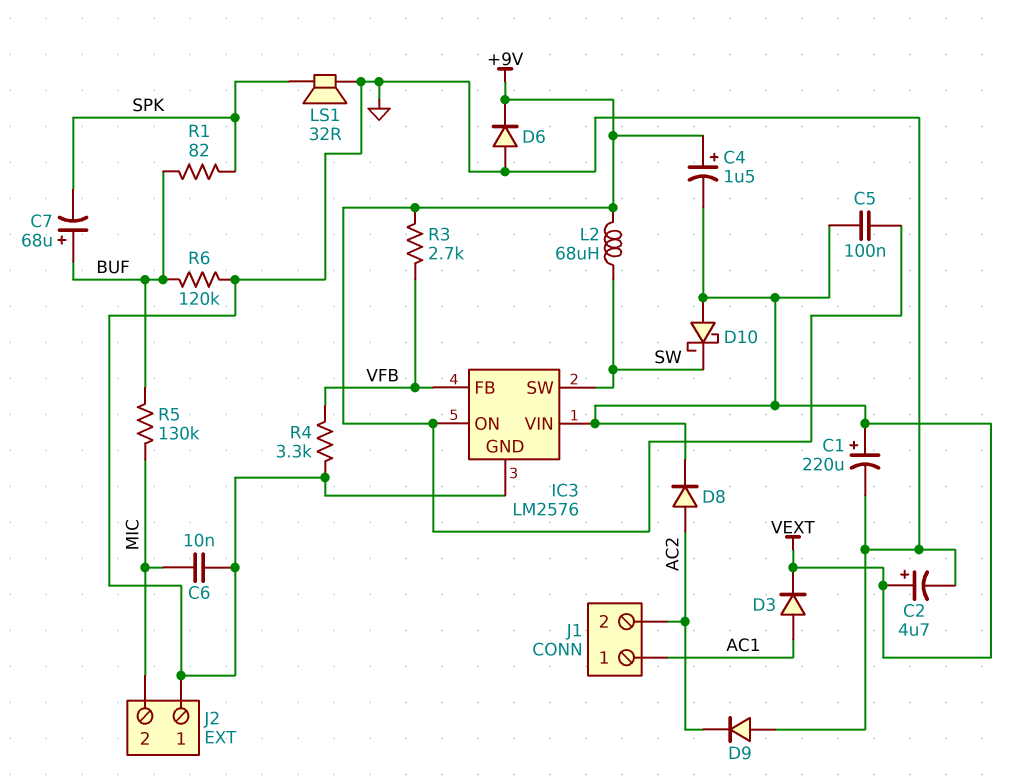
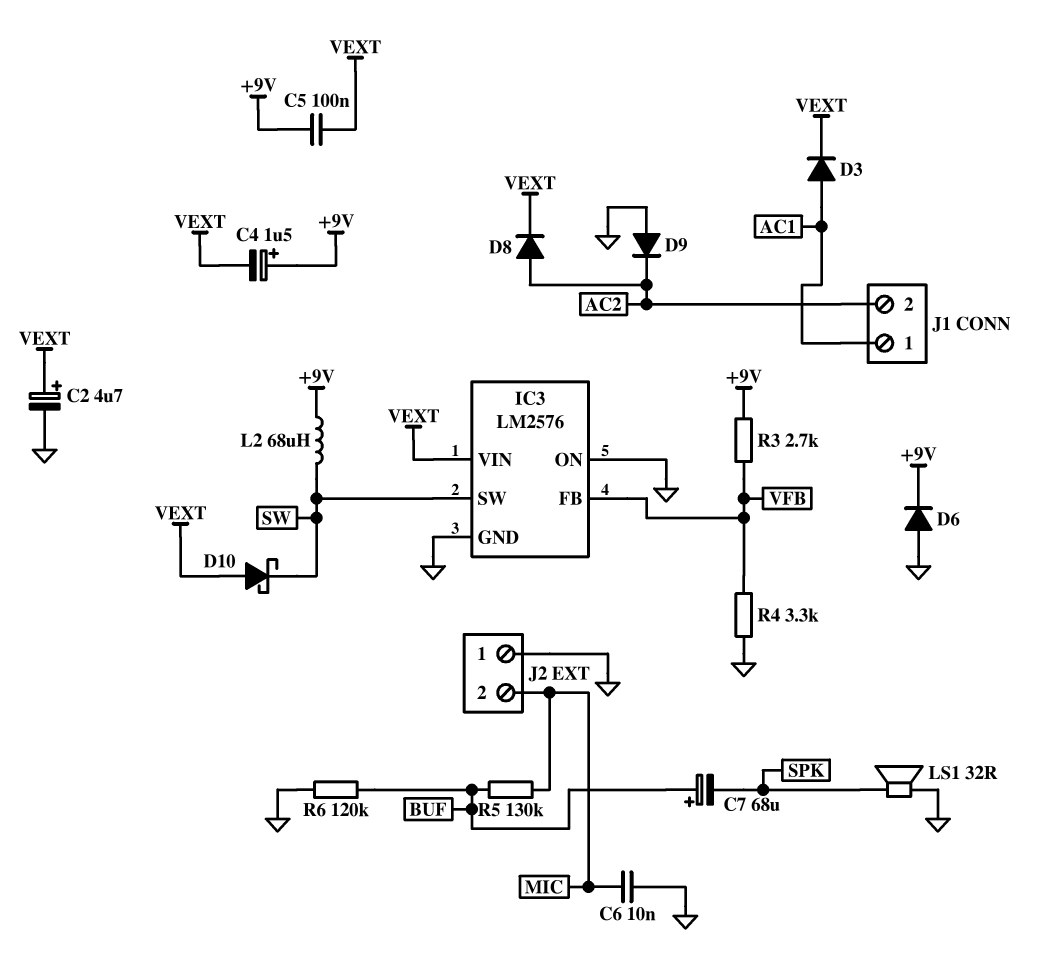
C1: 220uF (plus VEXT, minus GND) -> none
IC3 pin ON: +9V -> GND
R1: 82 (BUF, SPK) -> none

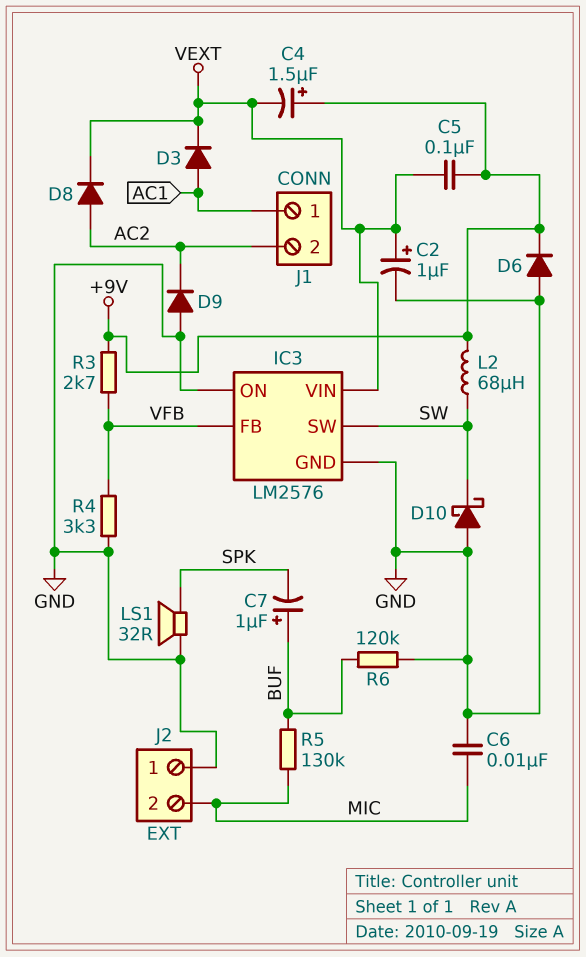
C2: 4.7uF (plus VEXT, minus GND) -> 1uF (plus VEXT, minus GND)
C7: 68uF (plus BUF, minus SPK) -> 1uF (plus BUF, minus SPK)
D10: schottky (A VEXT, K SW) -> schottky (A GND, K SW)

